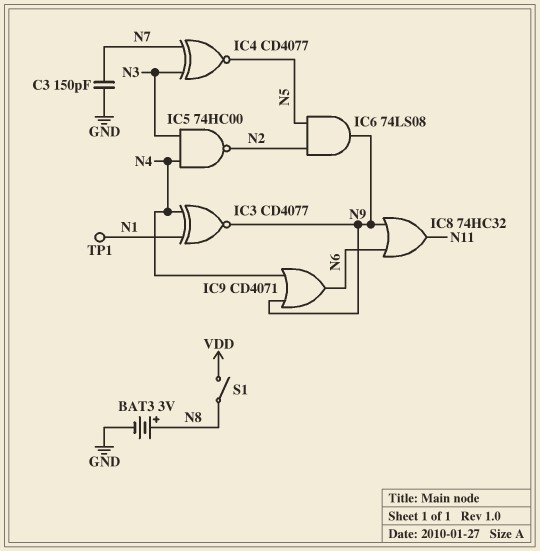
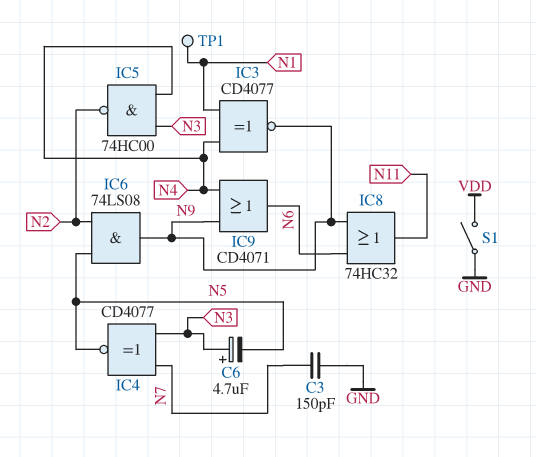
BAT3: 3V (plus N8, minus GND) -> none
C6: none -> 4.7uF (plus N3, minus N5)
S1: switch (N8, VDD) -> switch (GND, VDD)

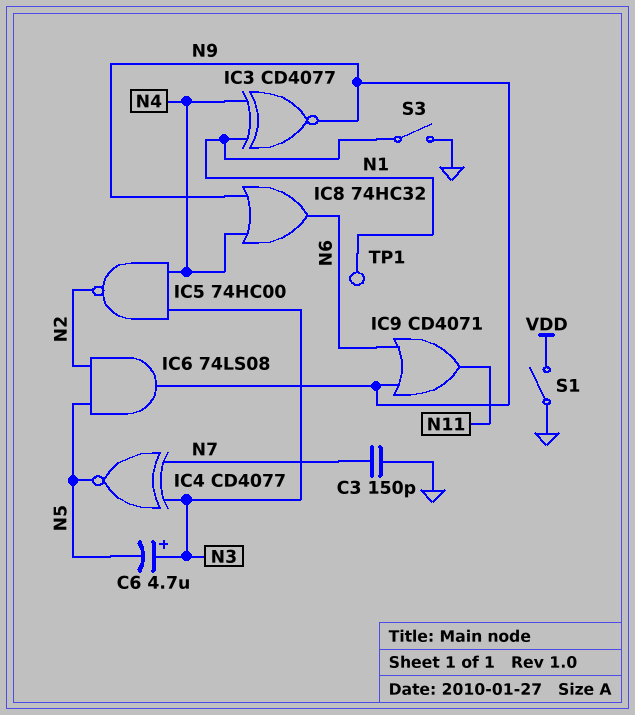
IC8: OR 74HC32 (in N6, in N9, out N11) -> OR 74HC32 (in N4, in N9, out N6)
IC9: OR CD4071 (in N4, in N9, out N6) -> OR CD4071 (in N6, in N9, out N11)
S3: none -> switch (GND, N1)

